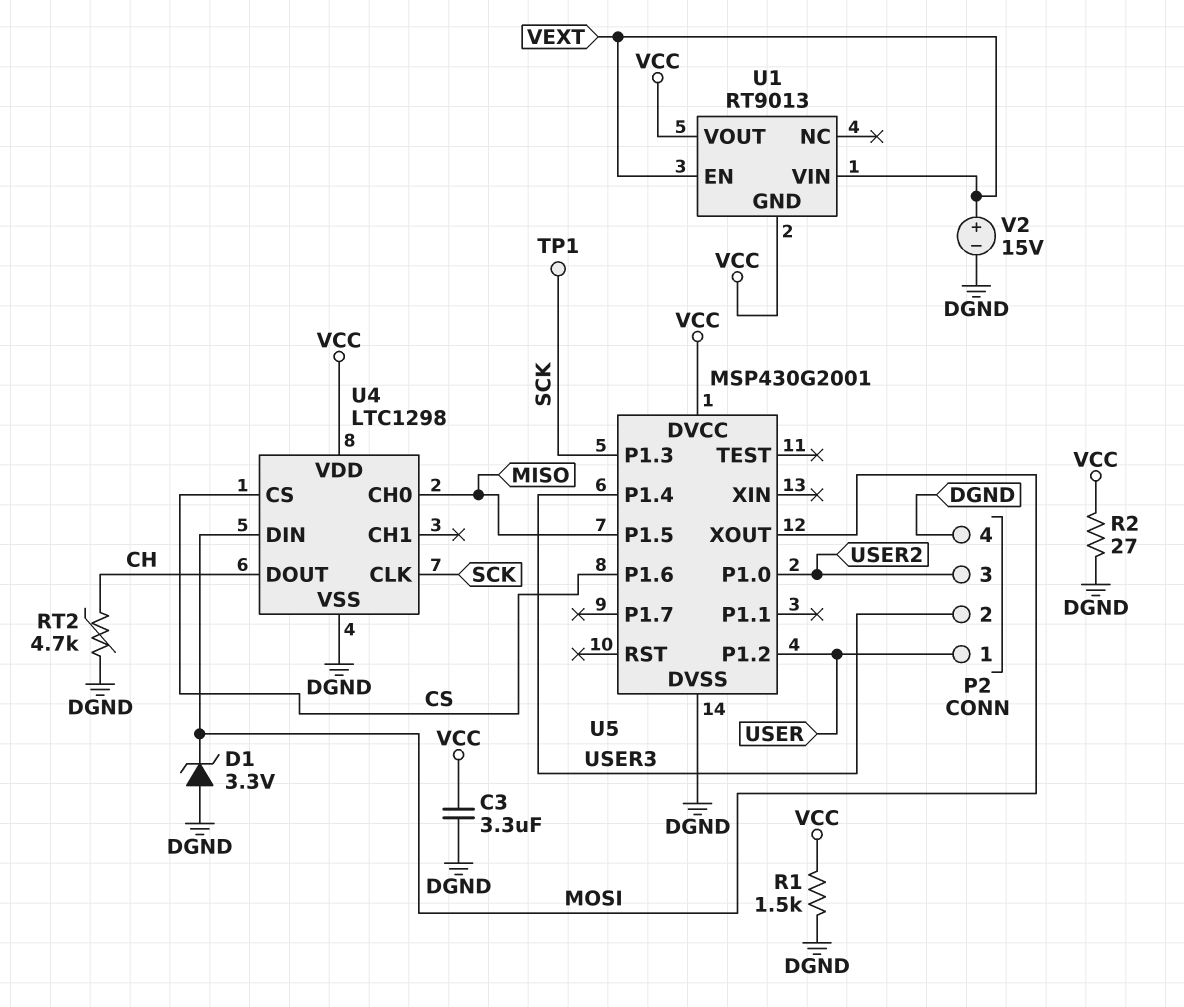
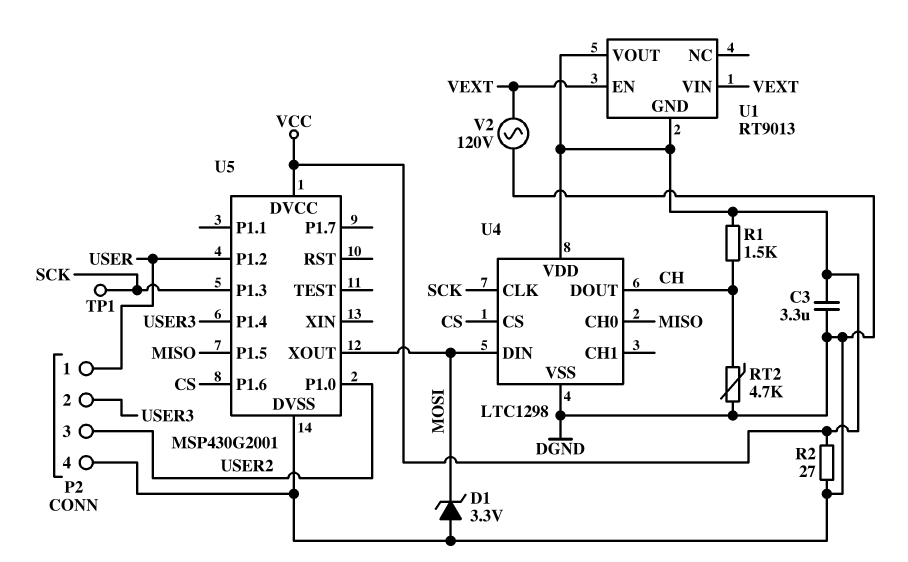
R1: 1.5k (DGND, VCC) -> 1.5k (CH, VCC)
V2: 15V (plus VEXT, minus DGND) -> AC 120V (DGND, VEXT)

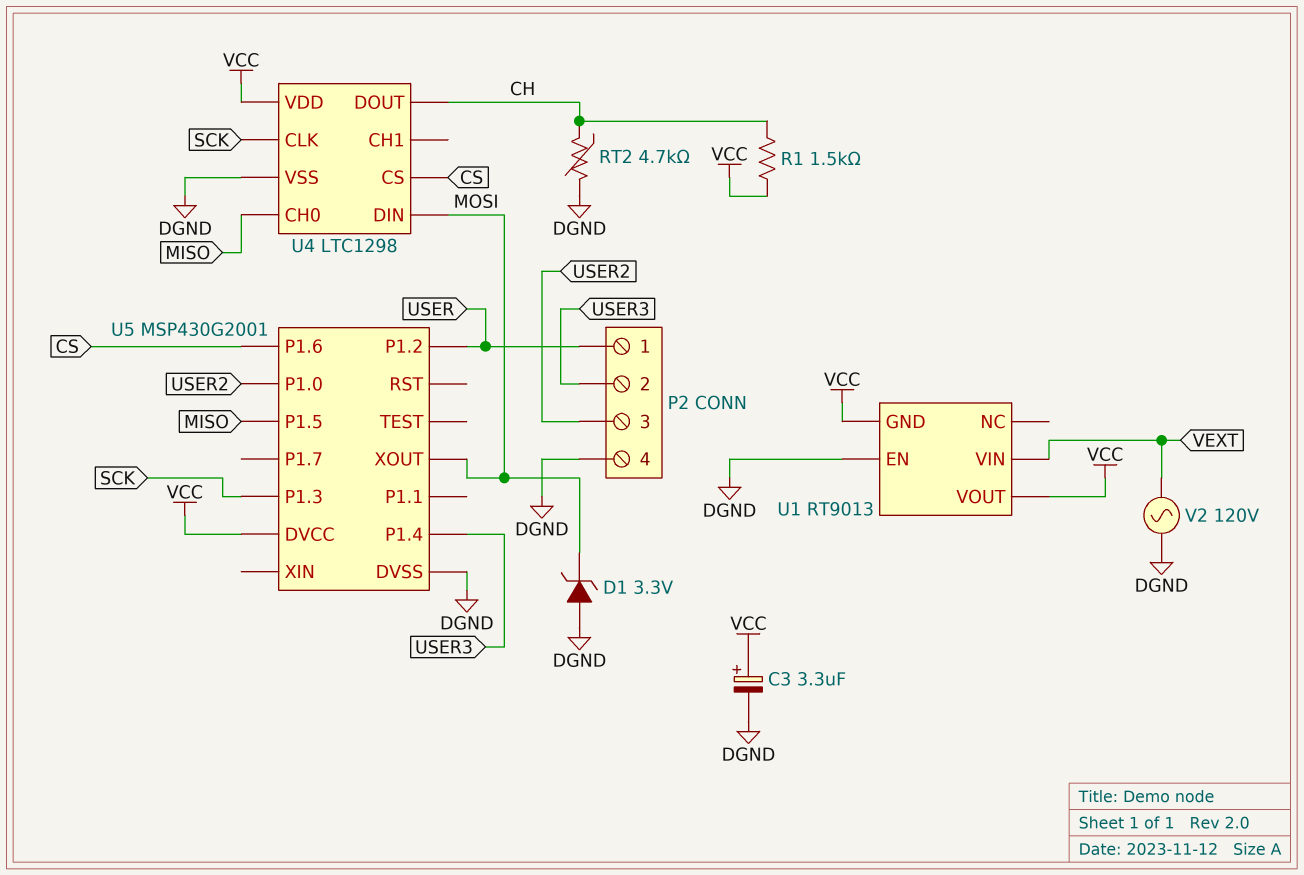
C3: 3.3uF (DGND, VCC) -> 3.3uF (plus VCC, minus DGND)
R2: 27 (DGND, VCC) -> none
TP1: test point (SCK) -> none
U1 pin EN: VEXT -> DGND

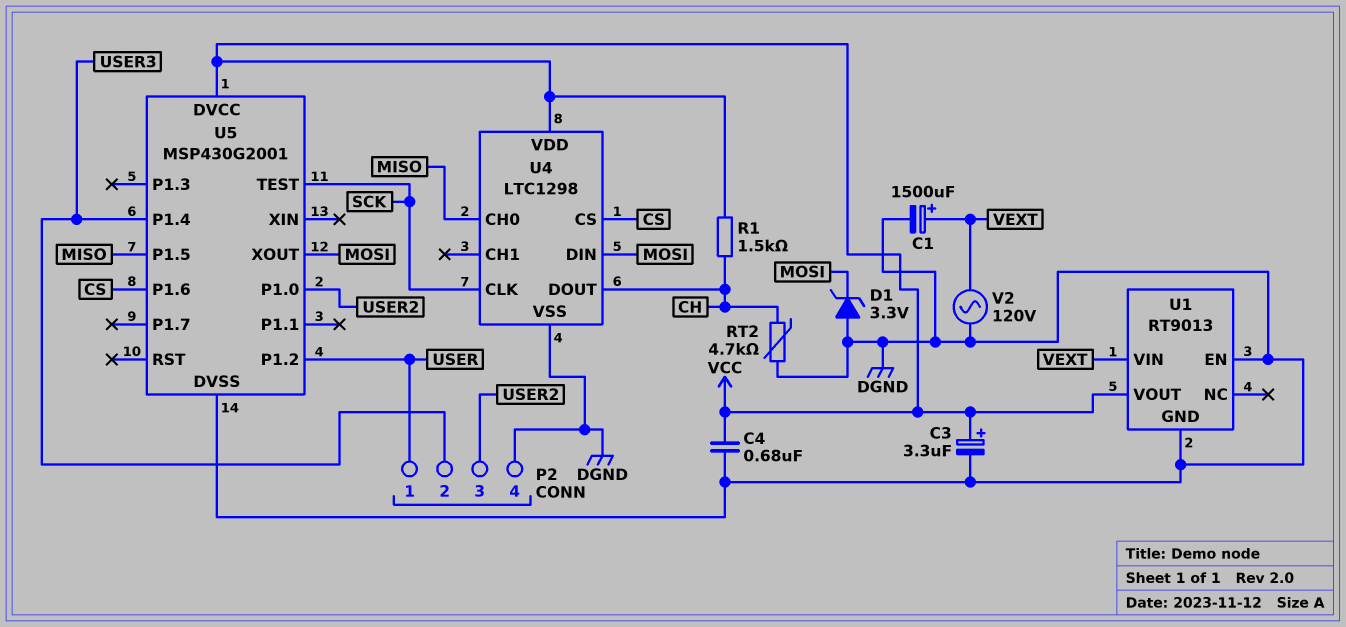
C1: none -> 1500uF (plus VEXT, minus DGND)
C4: none -> 680nF (DGND, VCC)
U1 pin GND: VCC -> DGND
U5 pin P1.3: SCK -> none
U5 pin TEST: none -> SCK

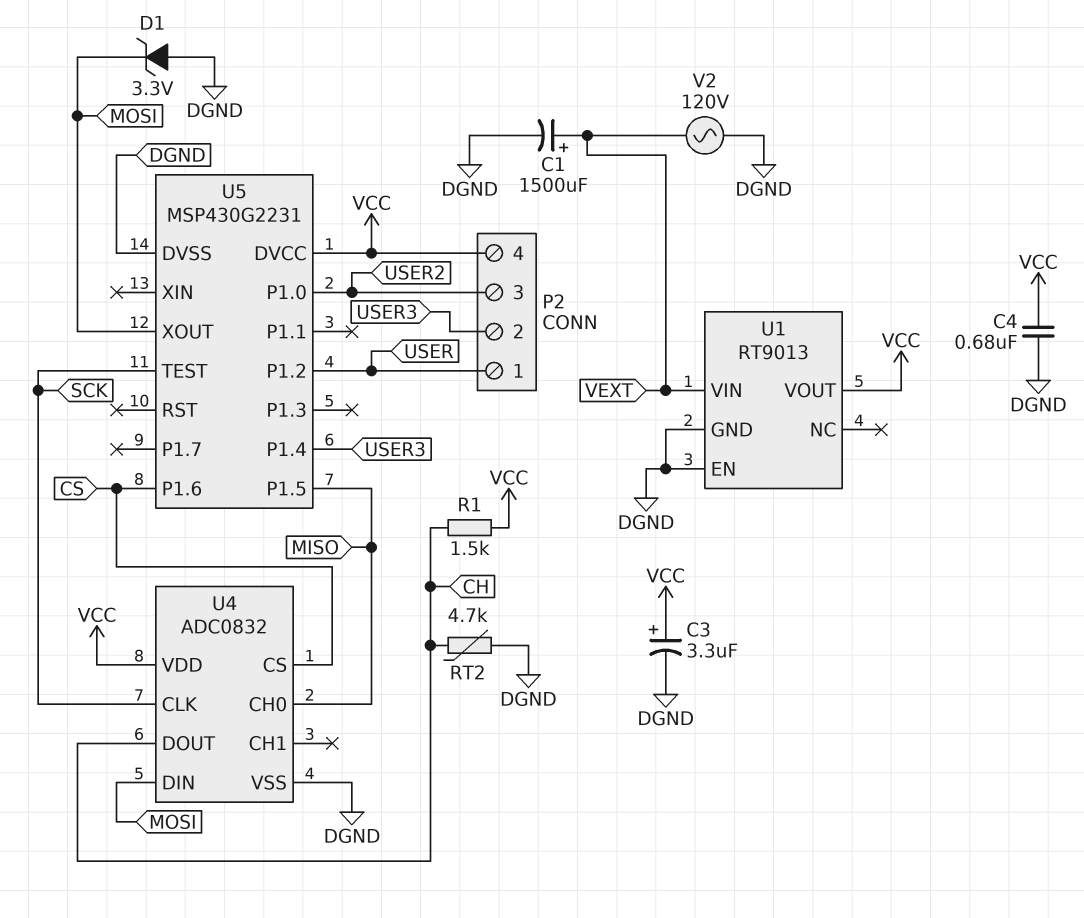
P2 pin 4: DGND -> VCC
U4: LTC1298 -> ADC0832
U5: MSP430G2001 -> MSP430G2231

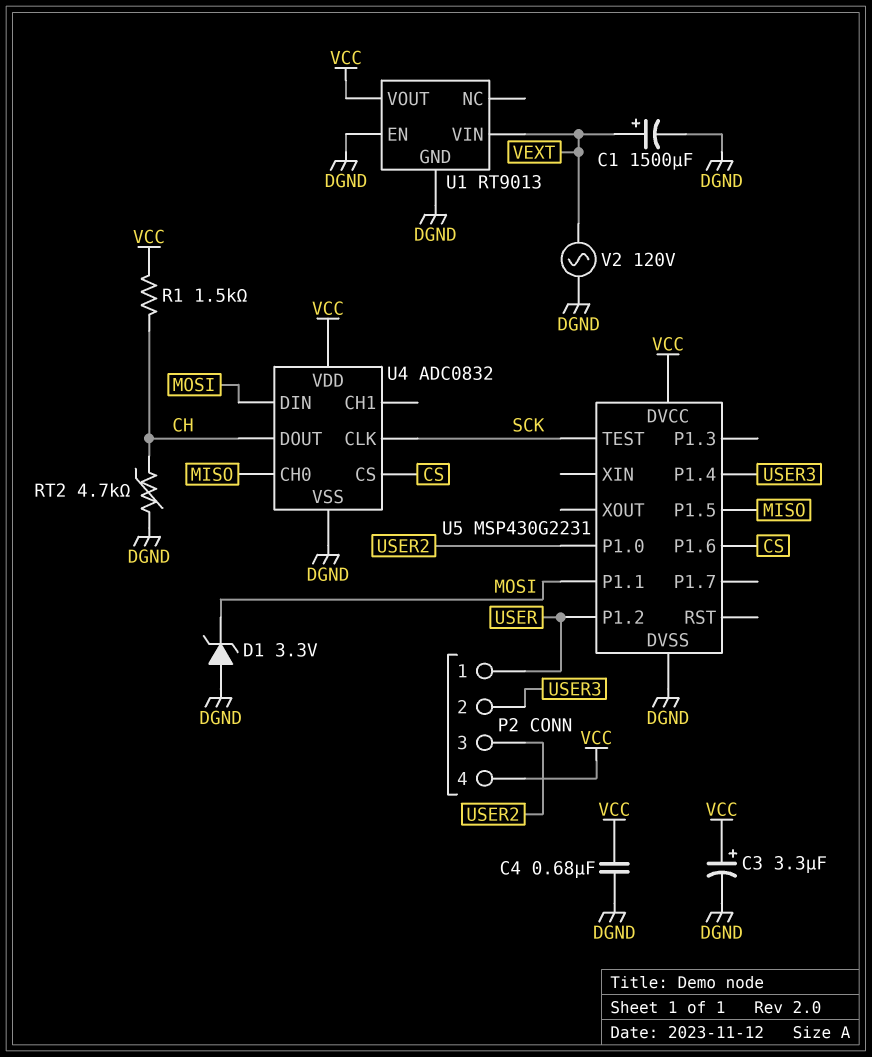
U5 pin P1.1: none -> MOSI
U5 pin XOUT: MOSI -> none

